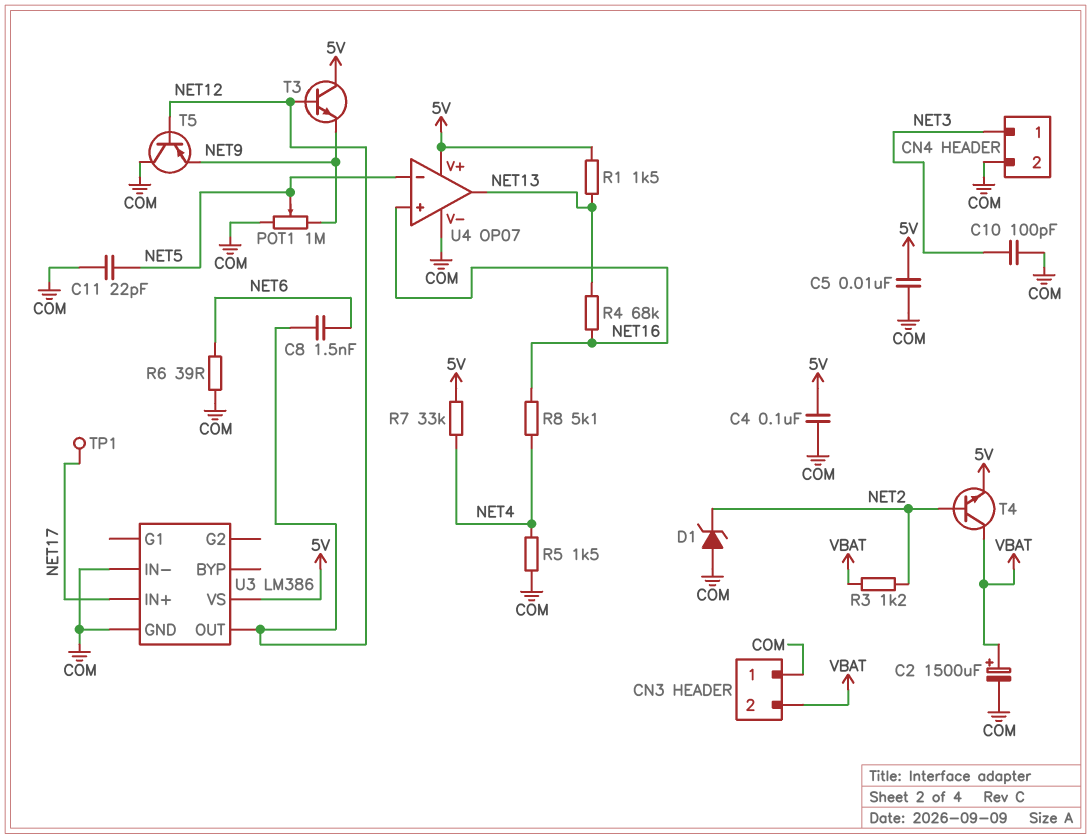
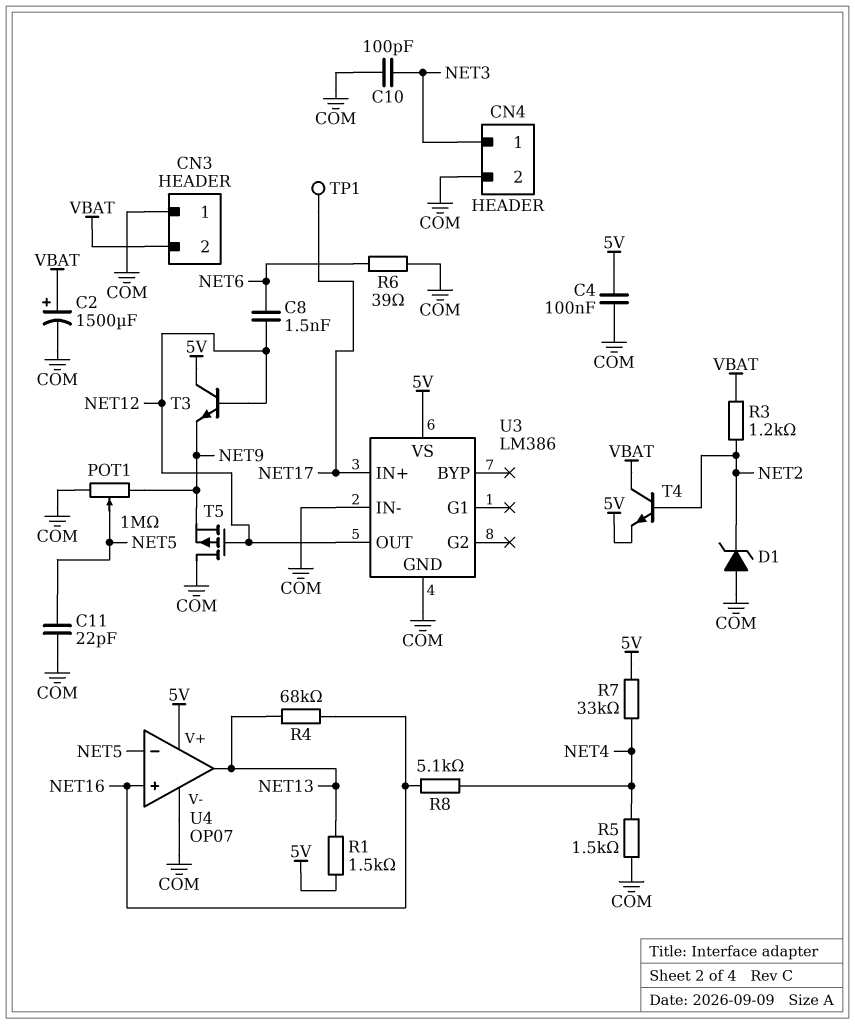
C5: 10nF (5V, COM) -> none
T5: PNP (B NET12, C COM, E NET9) -> PMOS (G NET12, D COM, S NET9)

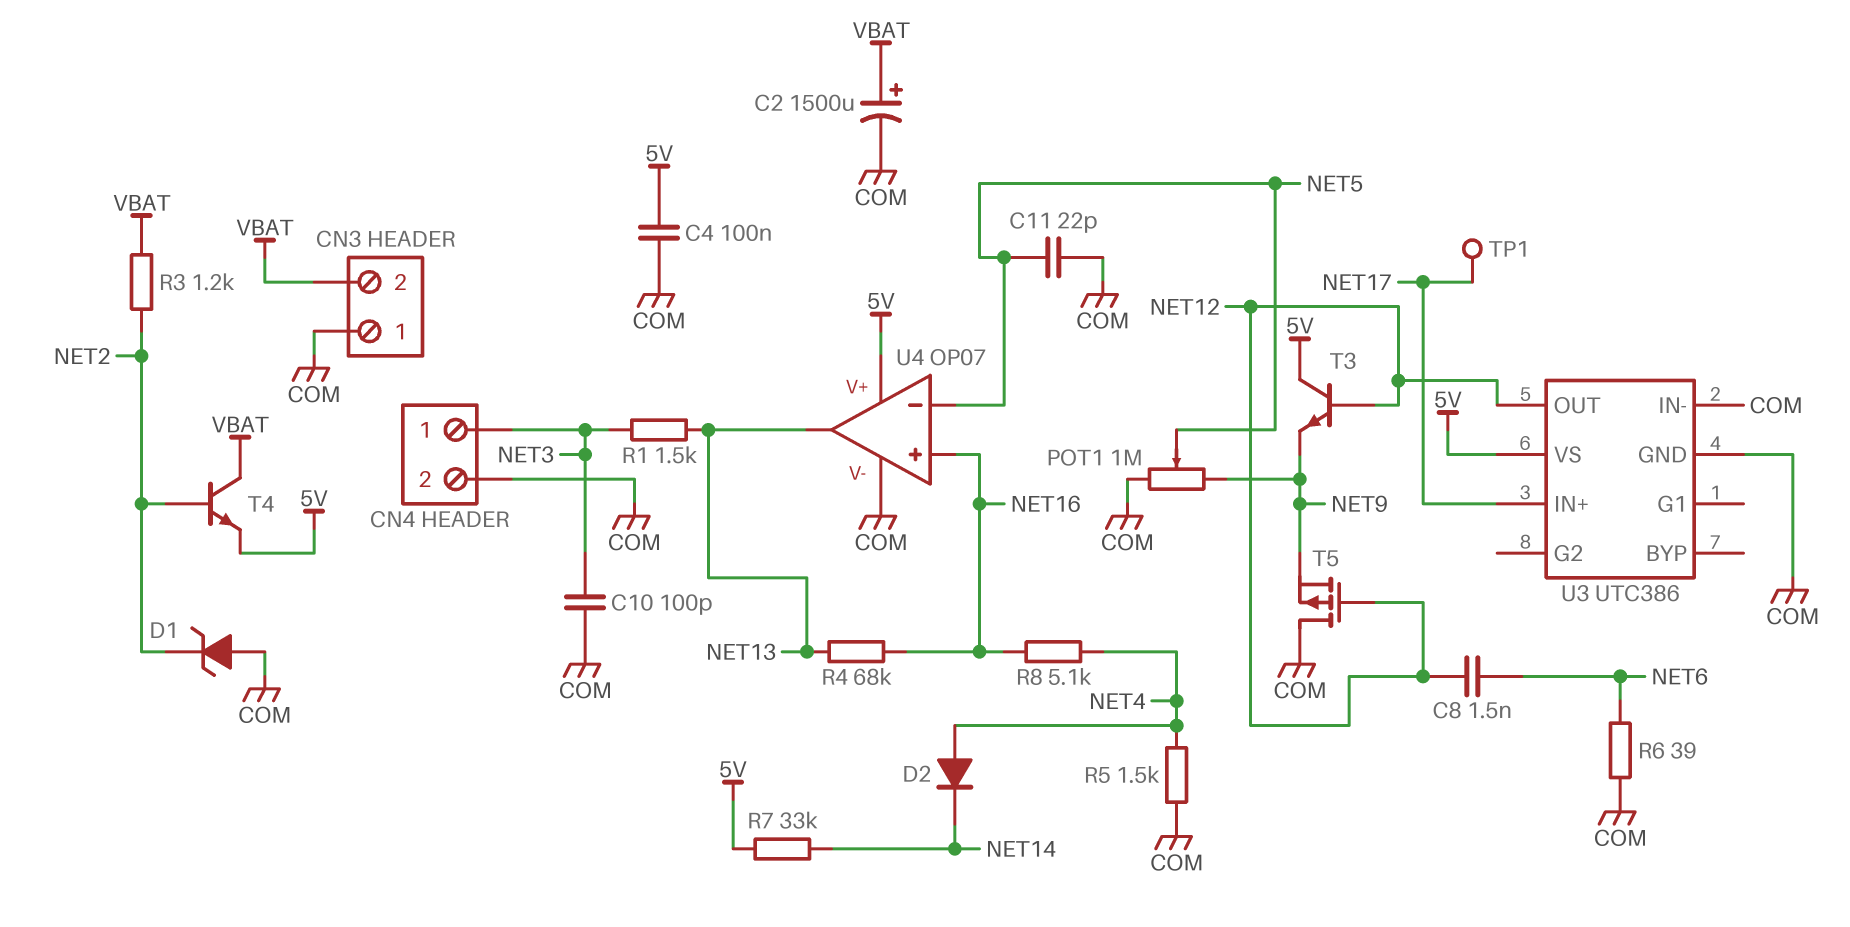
D2: none -> diode (A NET4, K NET14)
R1: 1.5k (5V, NET13) -> 1.5k (NET3, NET13)
R7: 33k (5V, NET4) -> 33k (5V, NET14)
U3: LM386 -> UTC386

